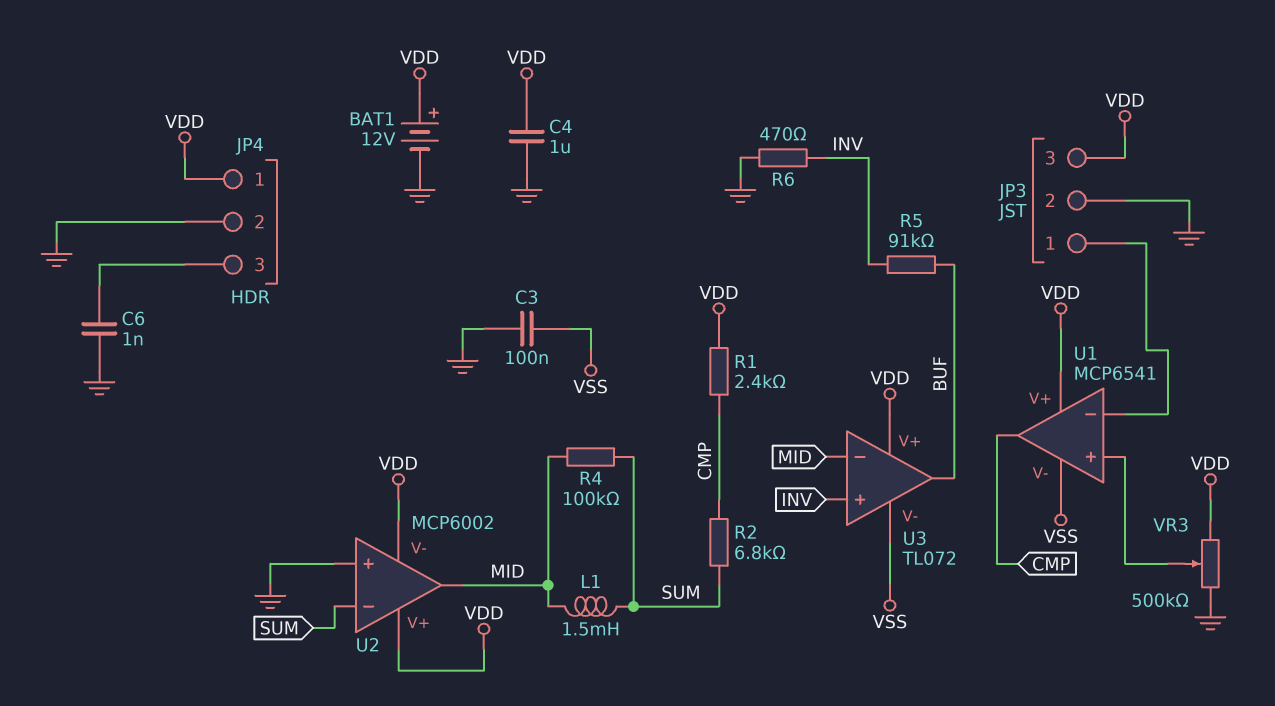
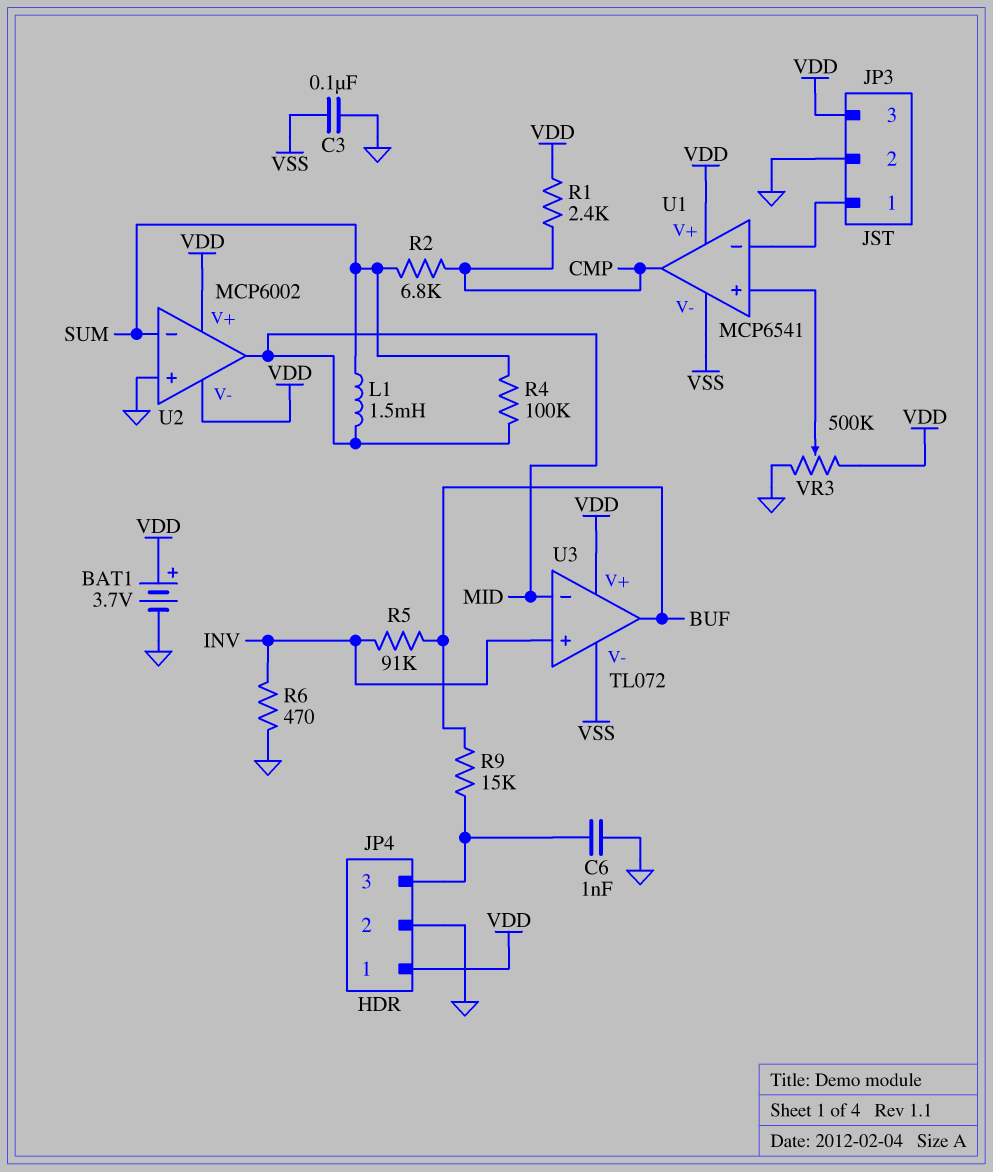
BAT1: 12V (plus VDD, minus GND) -> 3.7V (plus VDD, minus GND)
C4: 1uF (GND, VDD) -> none
R9: none -> 15k (BUF, JP4/3)

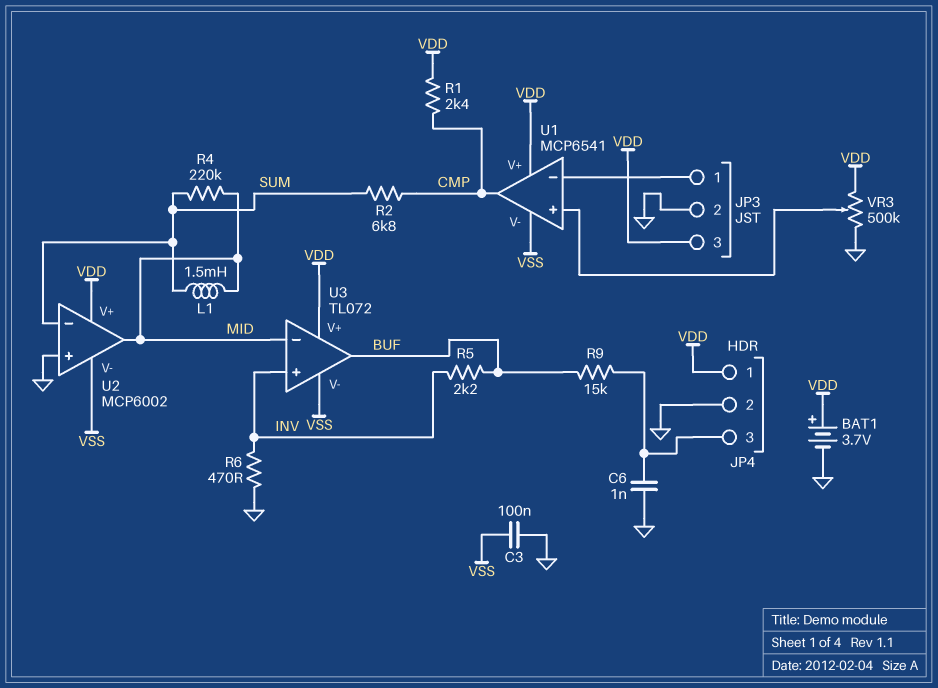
R4: 100k (MID, SUM) -> 220k (MID, SUM)
R5: 91k (BUF, INV) -> 2.2k (BUF, INV)
U2 pin V-: VDD -> VSS

